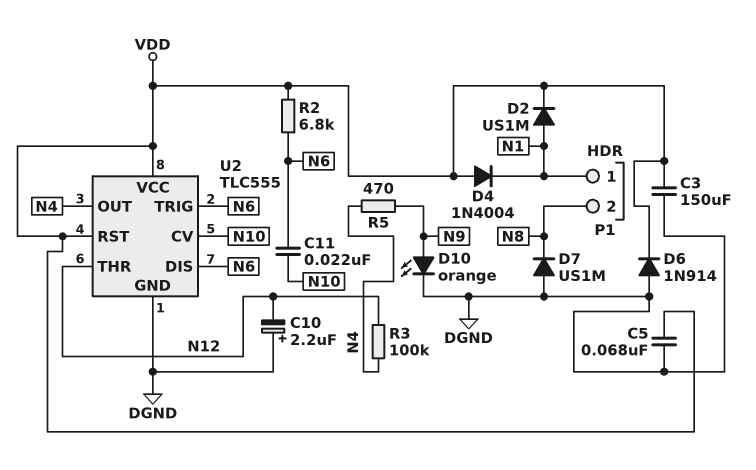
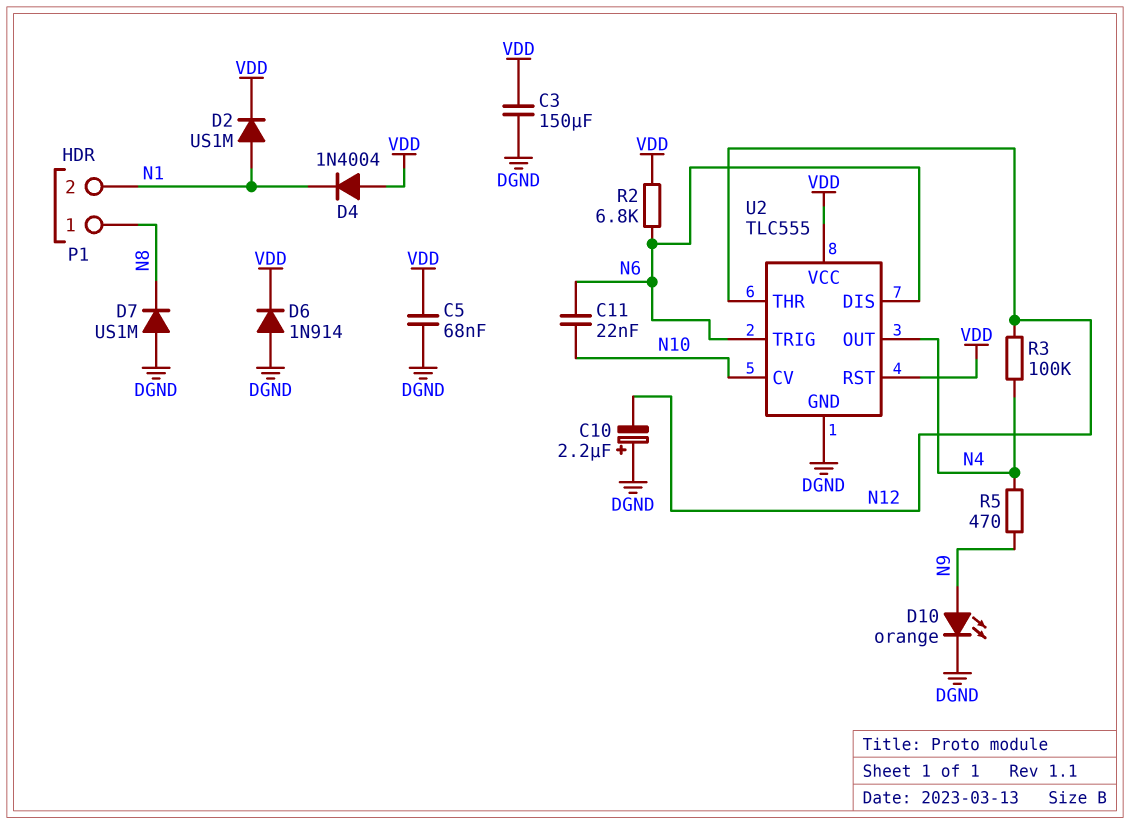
P1 pin 1: N1 -> N8
P1 pin 2: N8 -> N1

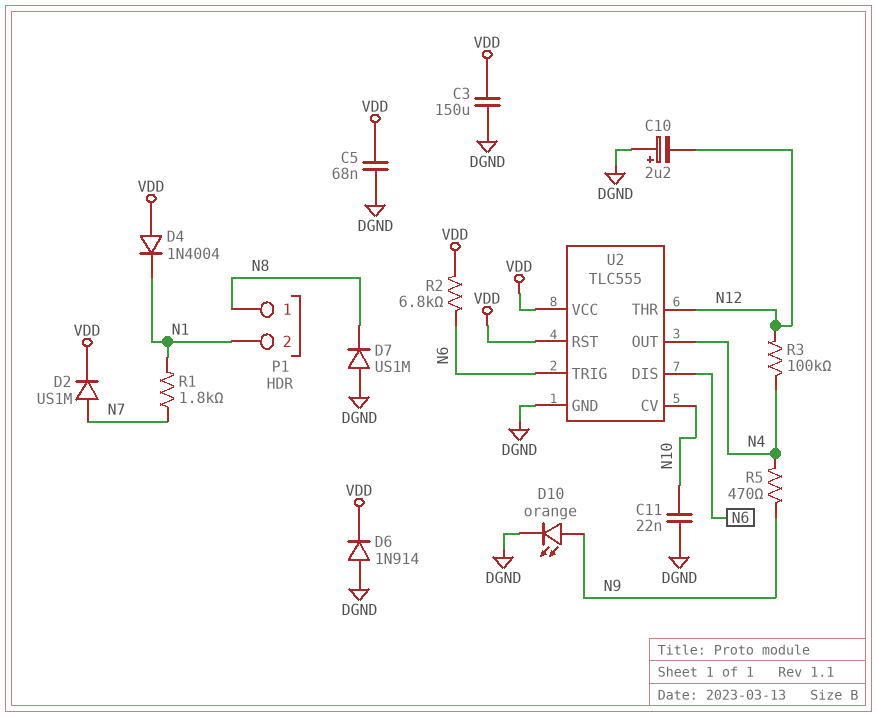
C11: 22nF (N6, N10) -> 22nF (DGND, N10)
D2: diode US1M (A N1, K VDD) -> diode US1M (A N7, K VDD)
R1: none -> 1.8k (N1, N7)

